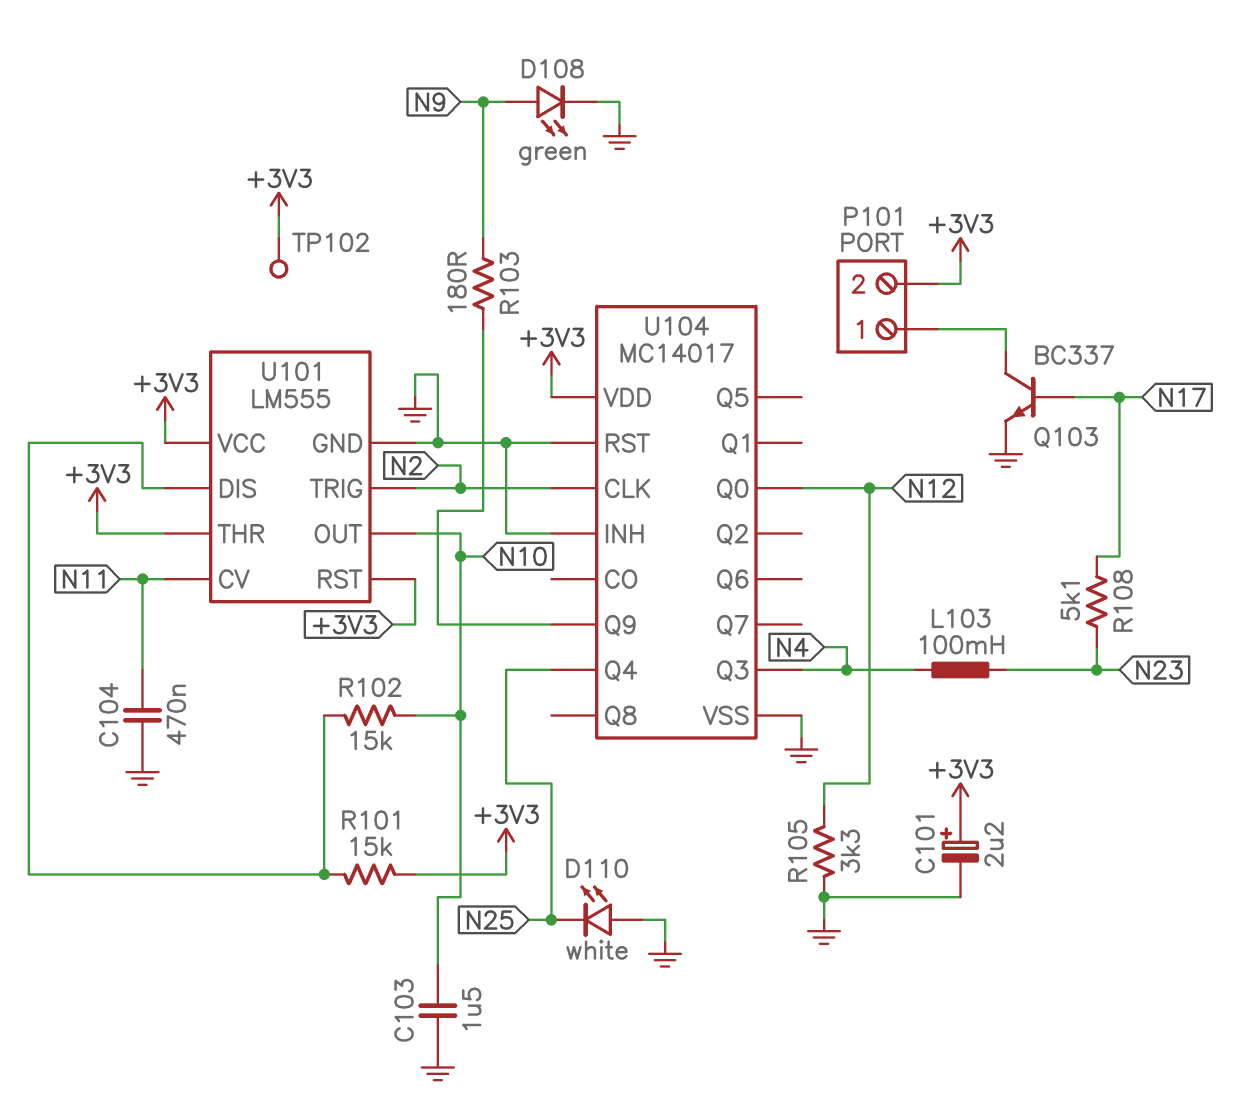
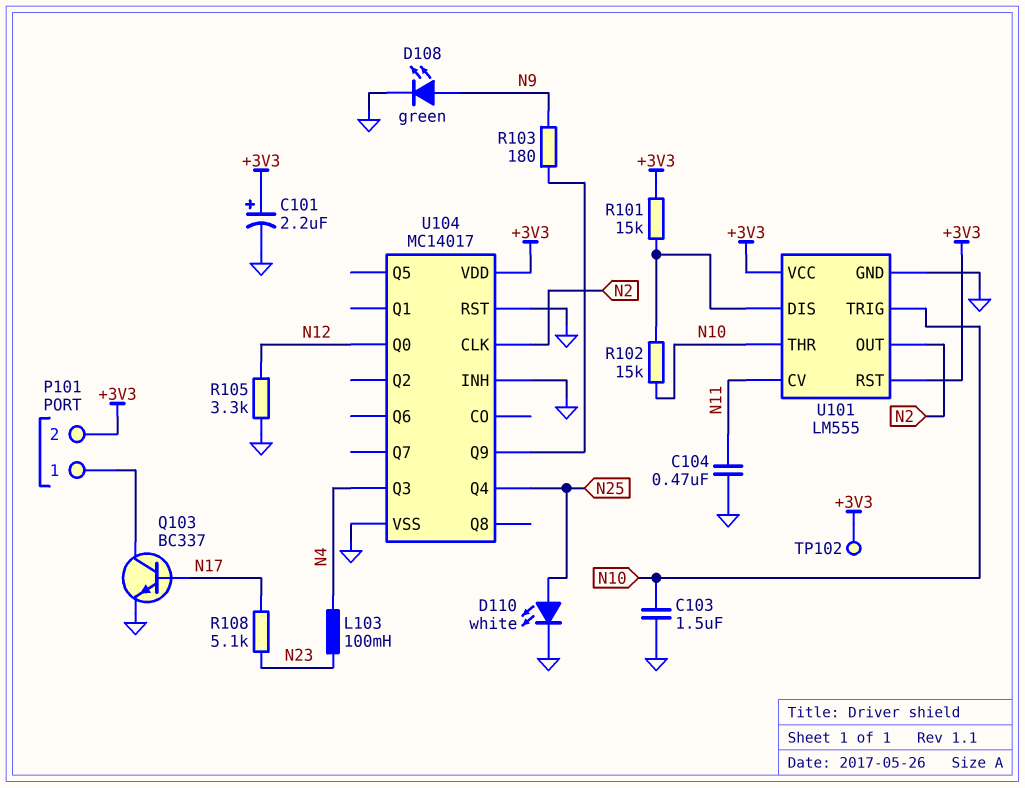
D110: LED white (A GND, K N25) -> LED white (A N25, K GND)
U101 pin OUT: N10 -> N2
U101 pin THR: +3V3 -> N10
U101 pin TRIG: N2 -> N10

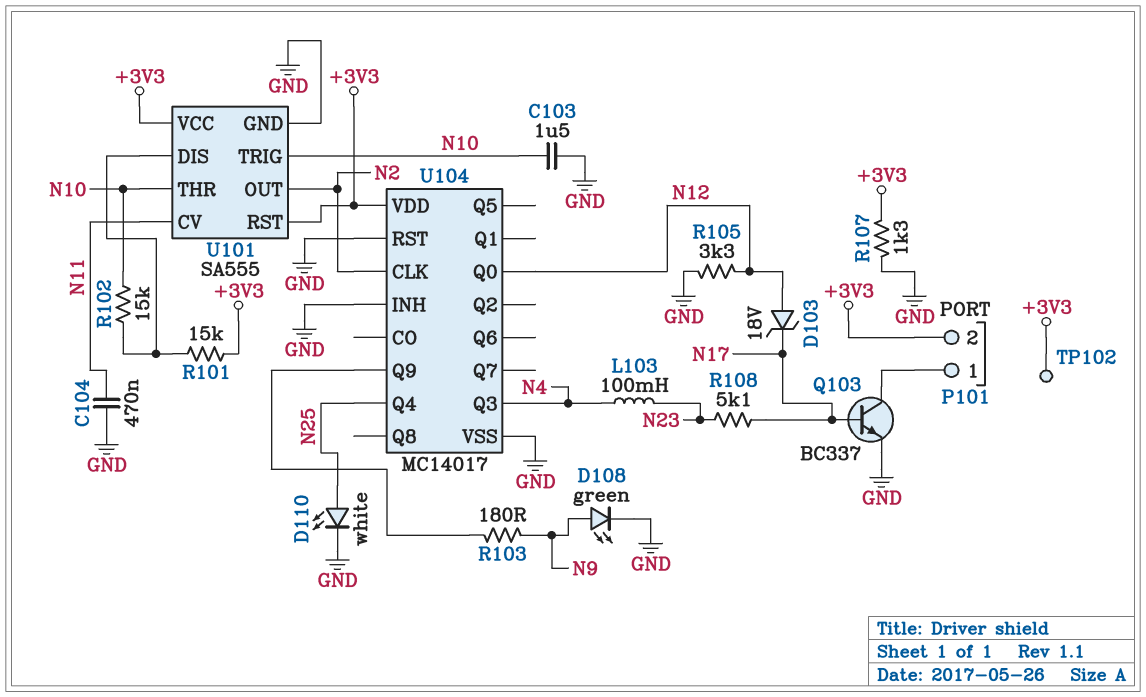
C101: 2.2uF (plus +3V3, minus GND) -> none
D103: none -> zener 18V (A N12, K N17)
R107: none -> 1.3k (+3V3, GND)
U101: LM555 -> SA555

